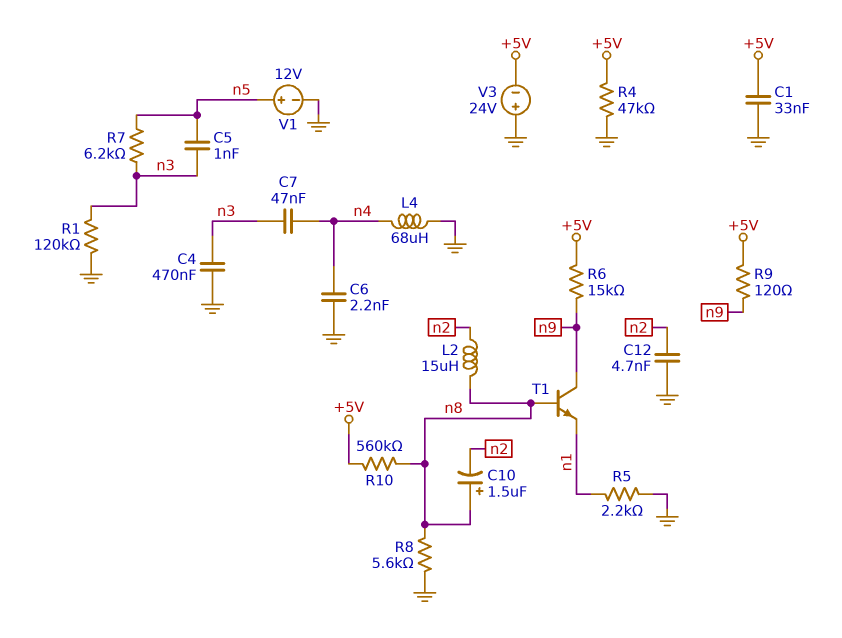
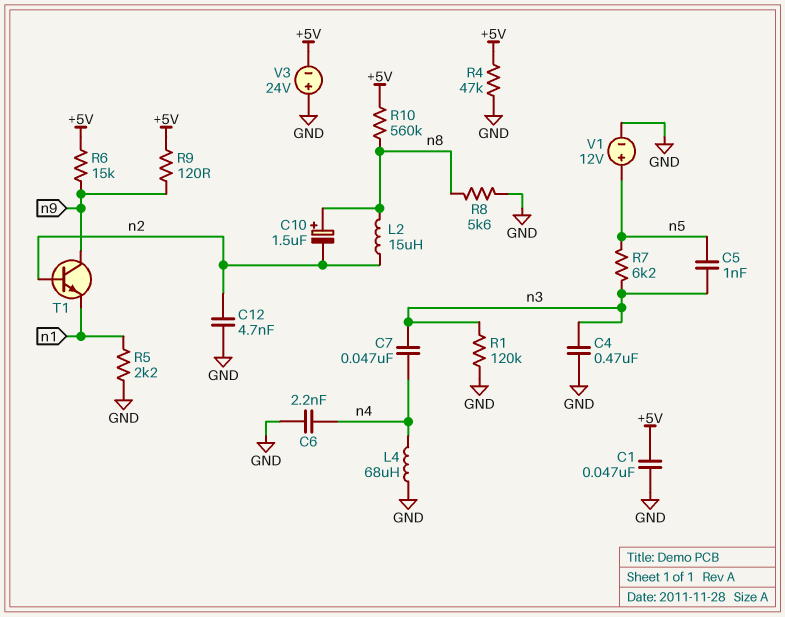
C1: 33nF (+5V, GND) -> 47nF (+5V, GND)
T1: NPN (B n8, C n9, E n1) -> NPN (B n2, C n9, E n1)

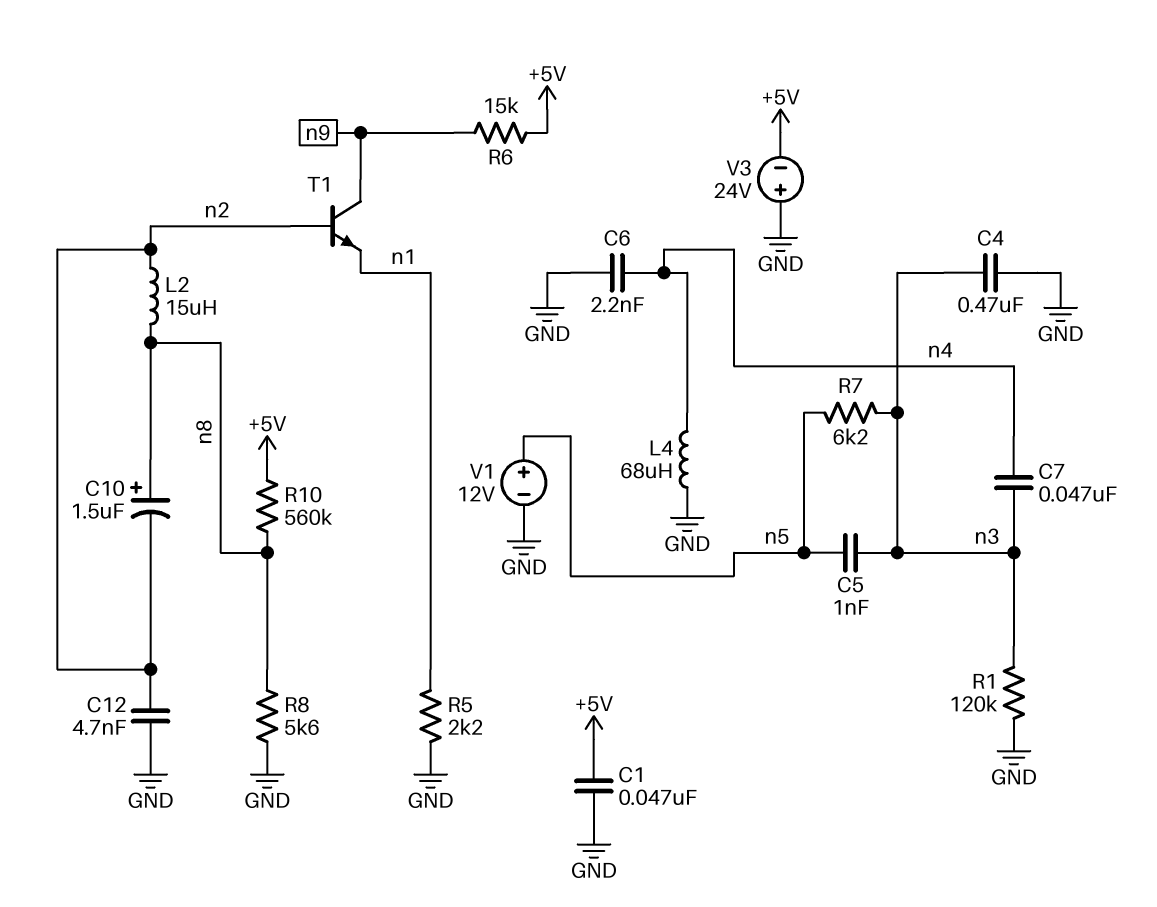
R4: 47k (+5V, GND) -> none
R9: 120 (+5V, n9) -> none

